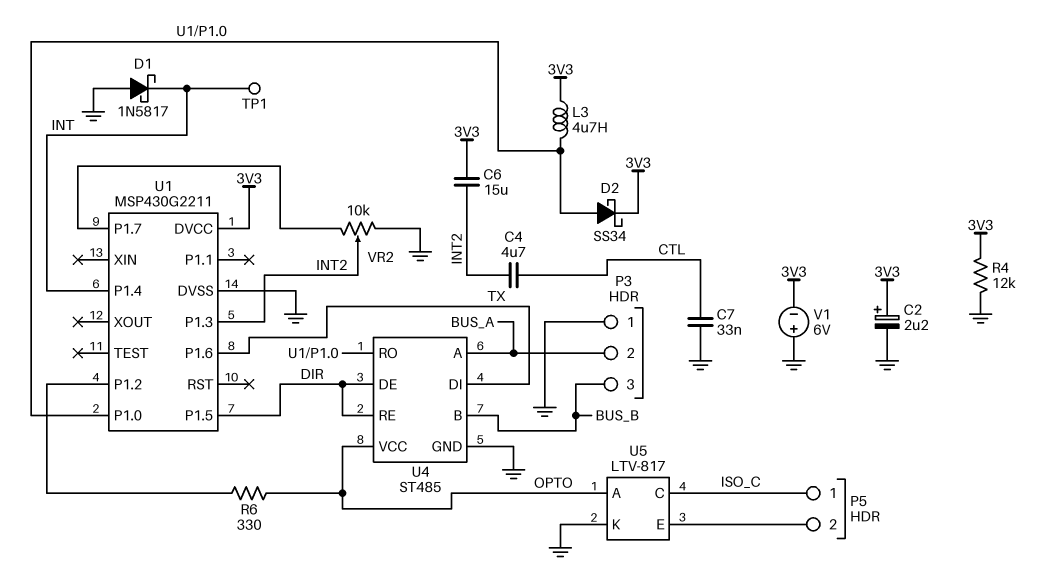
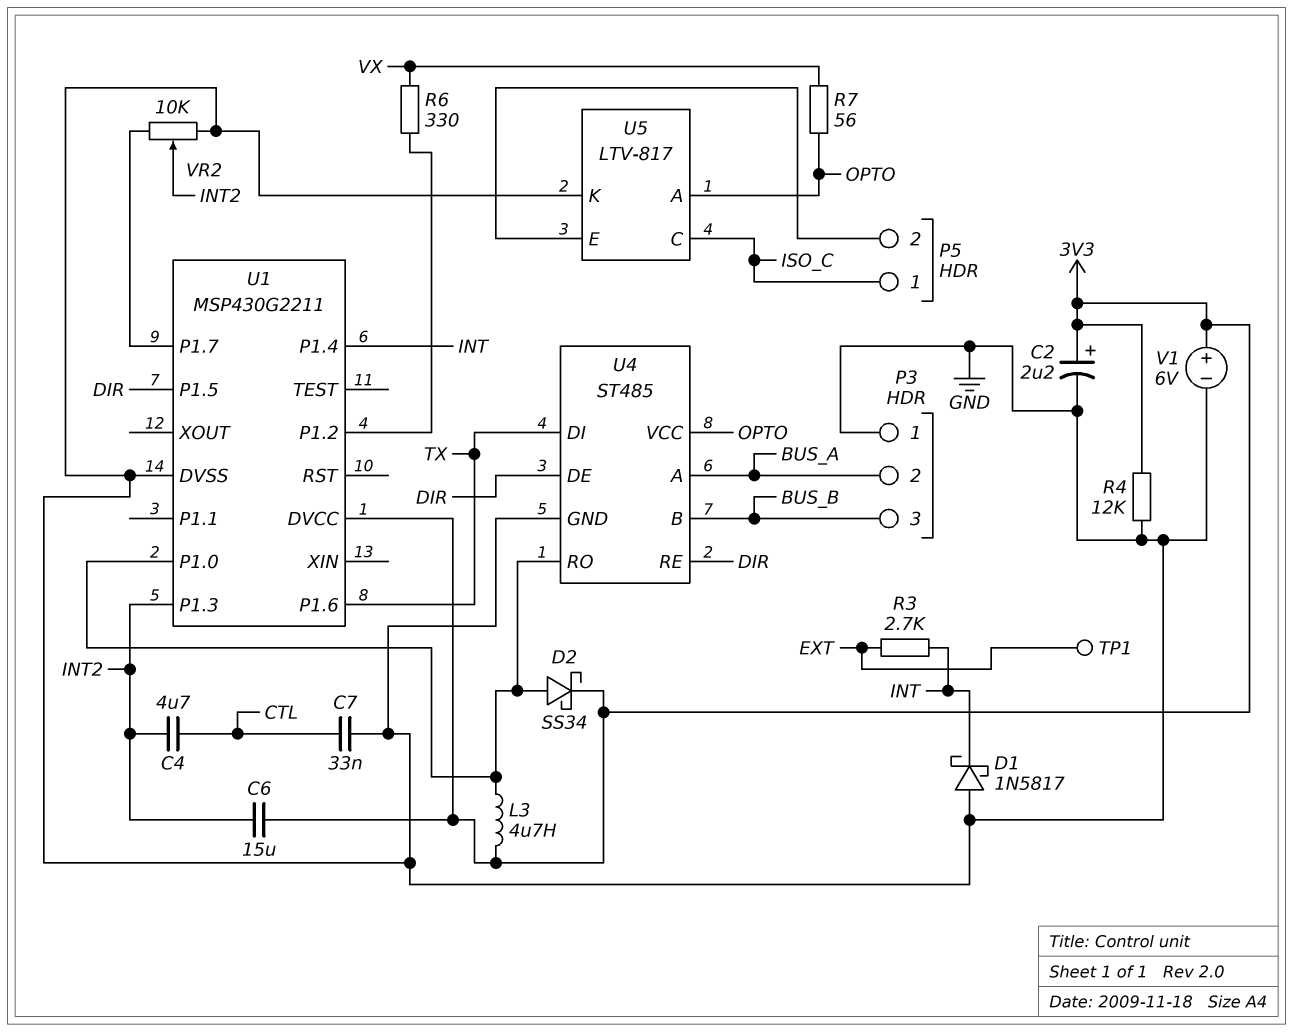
R3: none -> 2.7k (EXT, INT)
R6: 330 (OPTO, U1/P1.2) -> 330 (U1/P1.2, VX)
R7: none -> 56 (OPTO, VX)
TP1: test point (INT) -> test point (EXT)
V1: 6V (plus GND, minus 3V3) -> 6V (plus 3V3, minus GND)

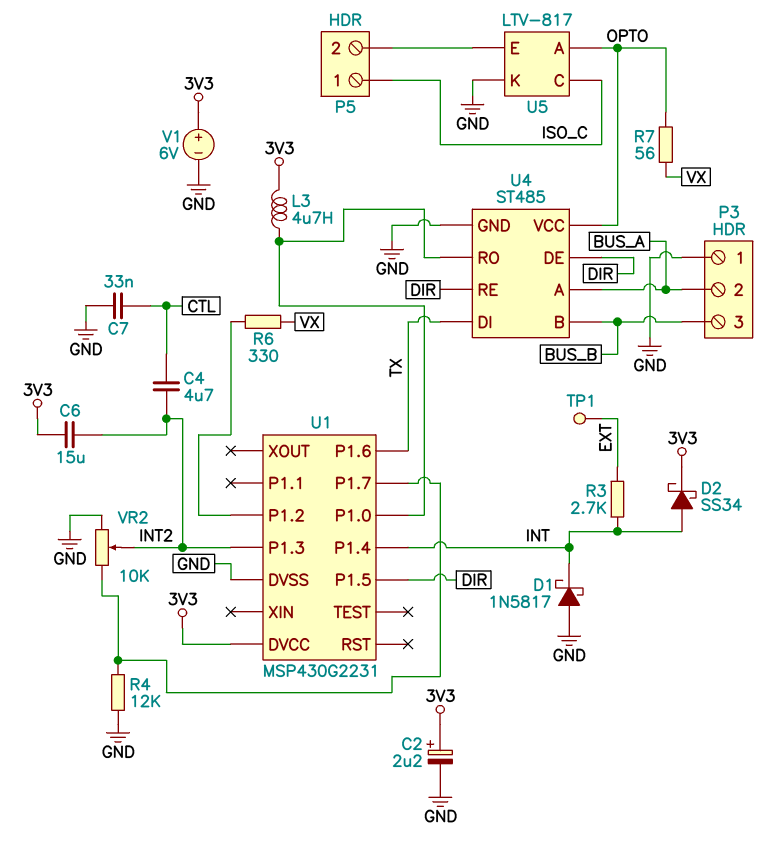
D2: schottky SS34 (A U1/P1.0, K 3V3) -> schottky SS34 (A INT, K 3V3)
R4: 12k (3V3, GND) -> 12k (GND, U1/P1.7)
U1: MSP430G2211 -> MSP430G2231

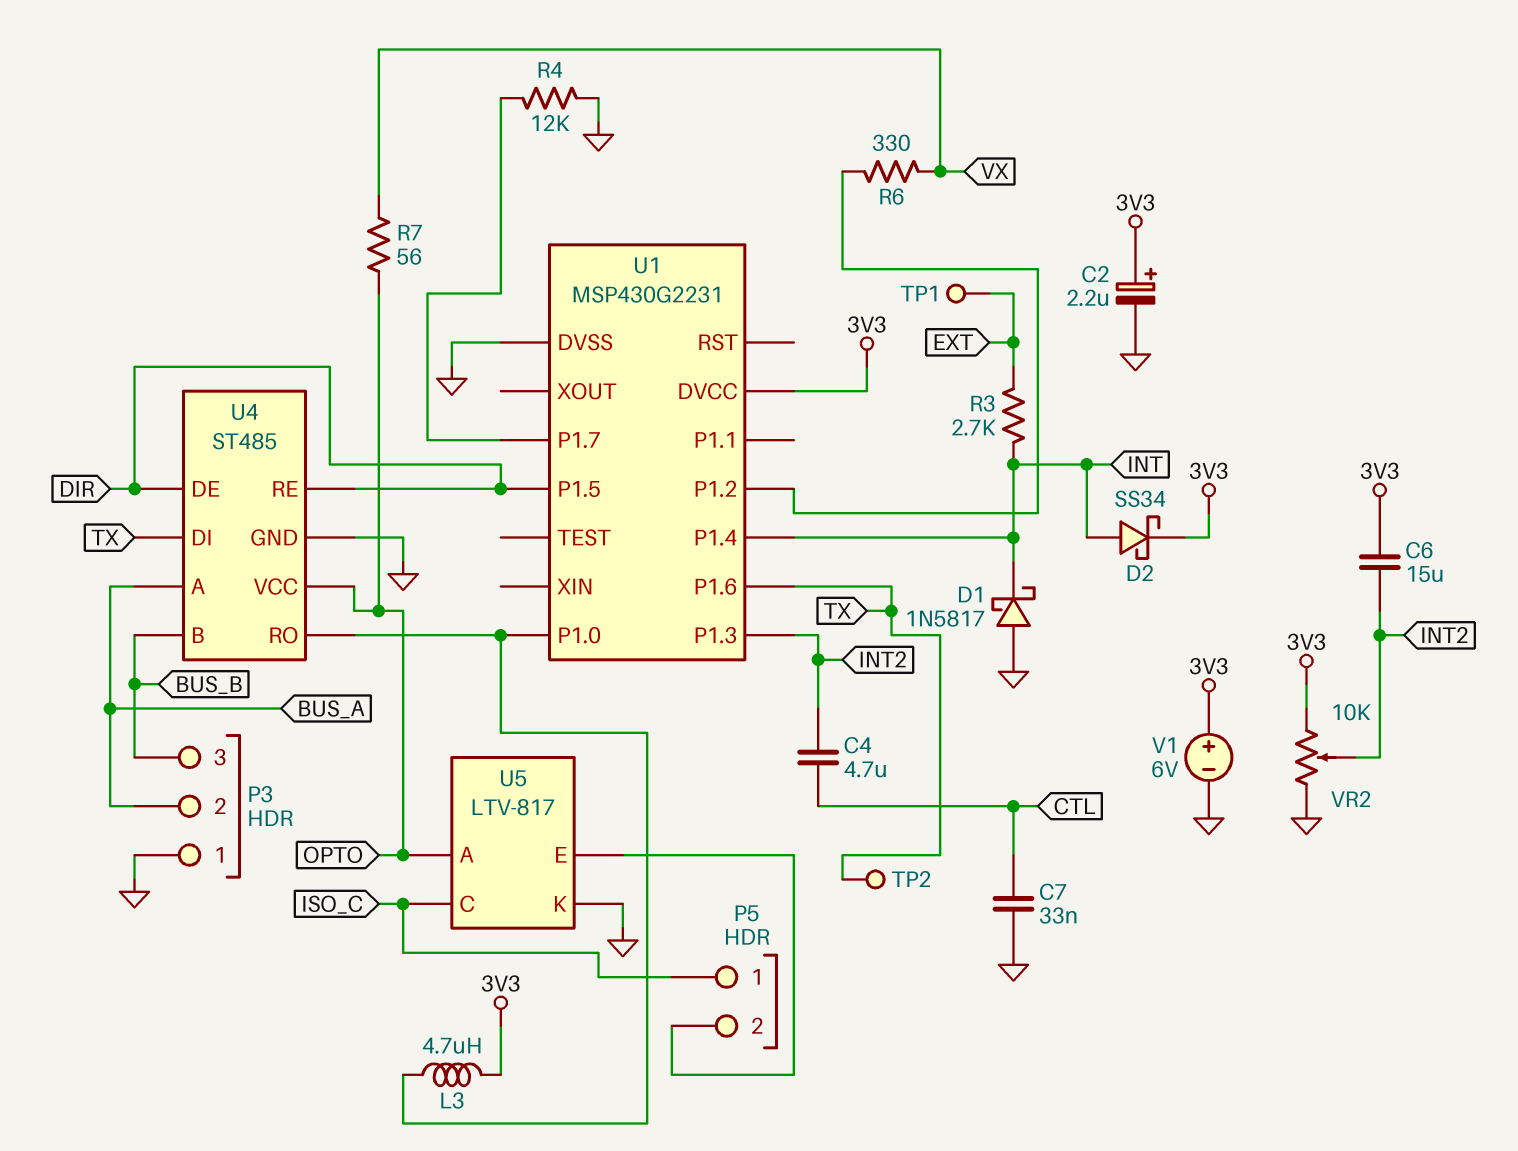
TP2: none -> test point (TX)
VR2: 10k (GND, U1/P1.7, wiper INT2) -> 10k (3V3, GND, wiper INT2)

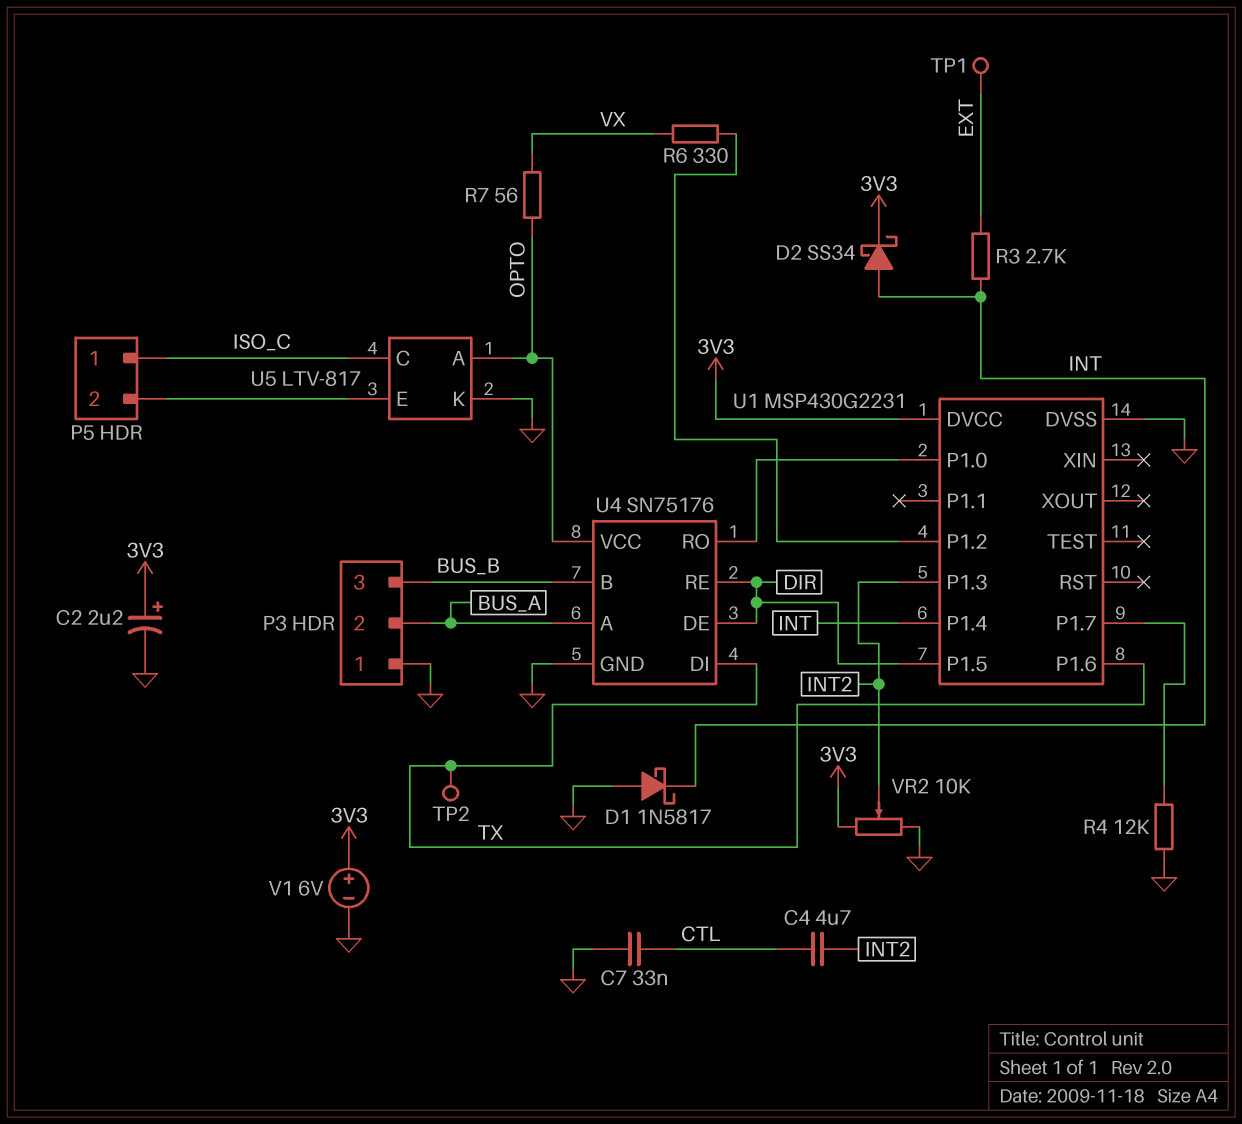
C6: 15uF (3V3, INT2) -> none
L3: 4.7uH (3V3, U1/P1.0) -> none
U4: ST485 -> SN75176

